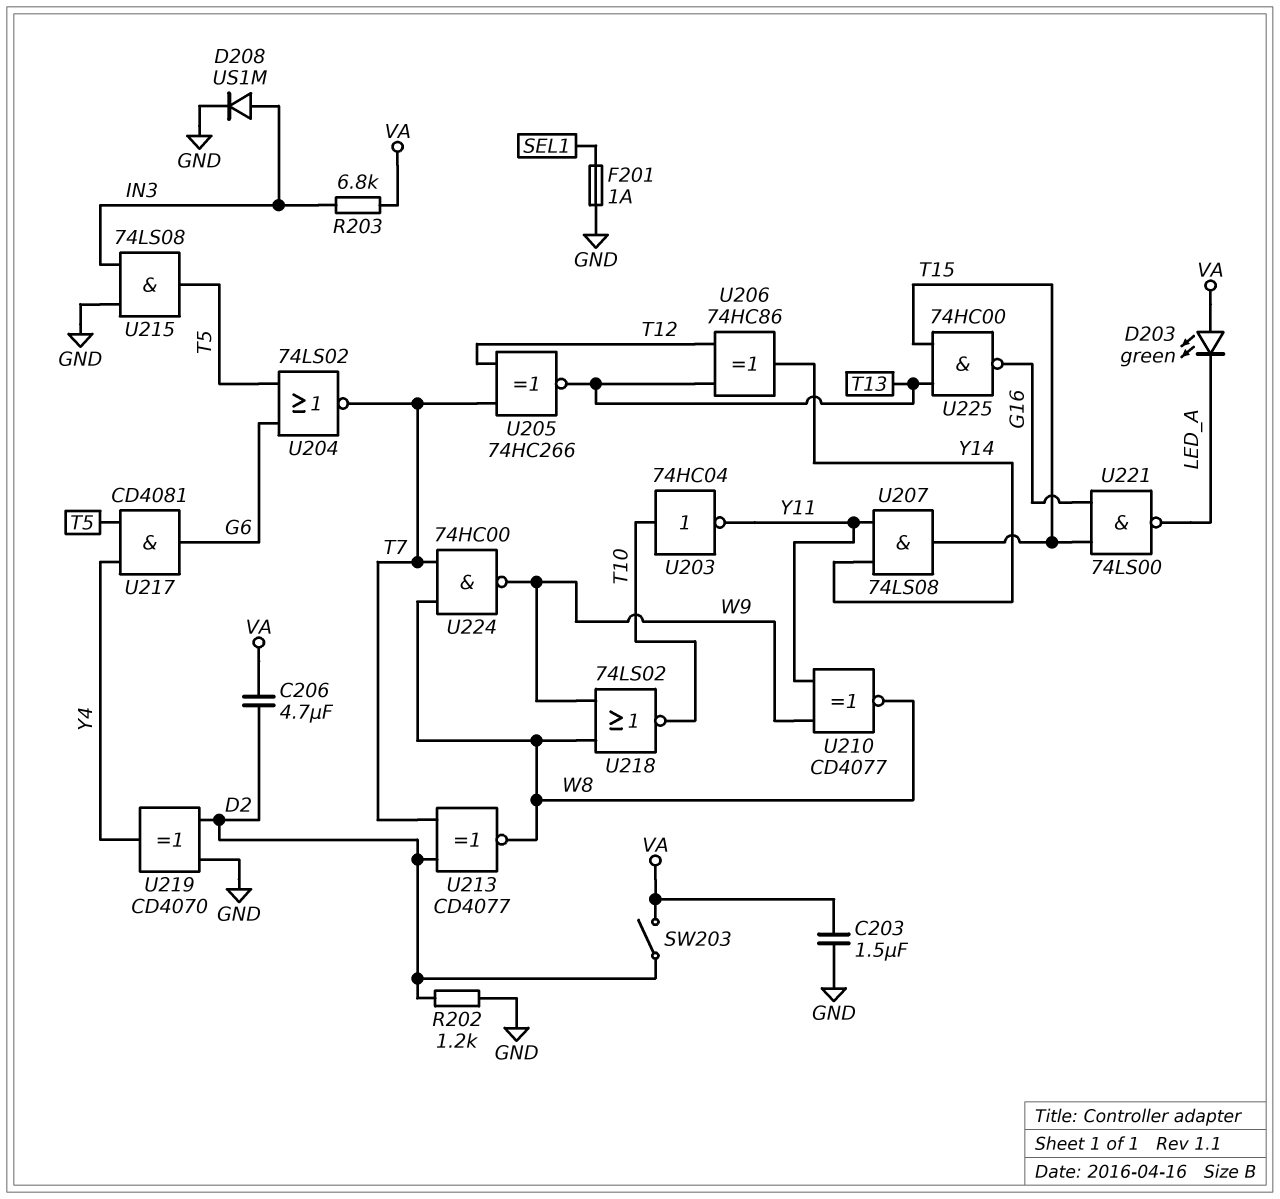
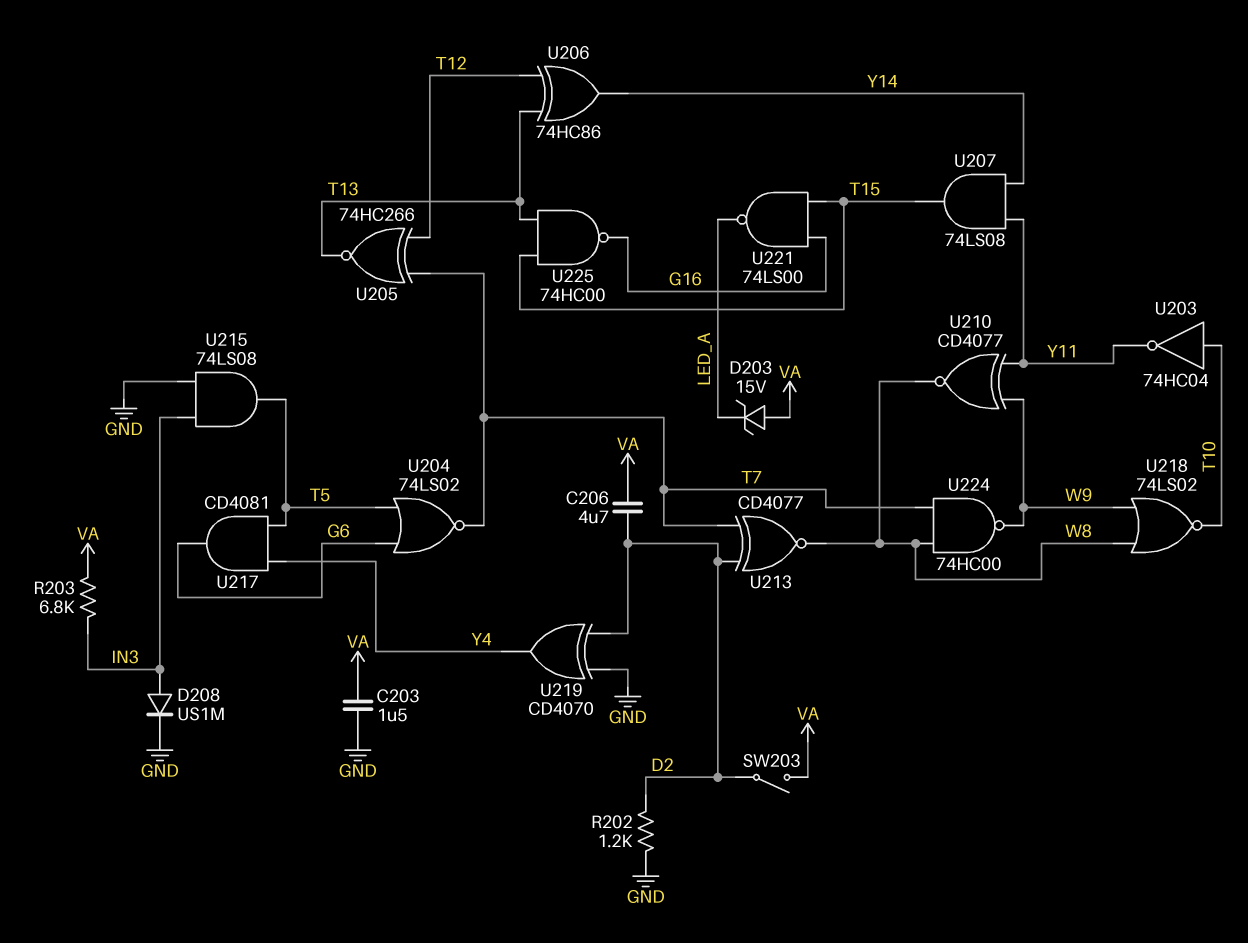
D203: LED green (A VA, K LED_A) -> zener 15V (A VA, K LED_A)
F201: 1A (GND, SEL1) -> none

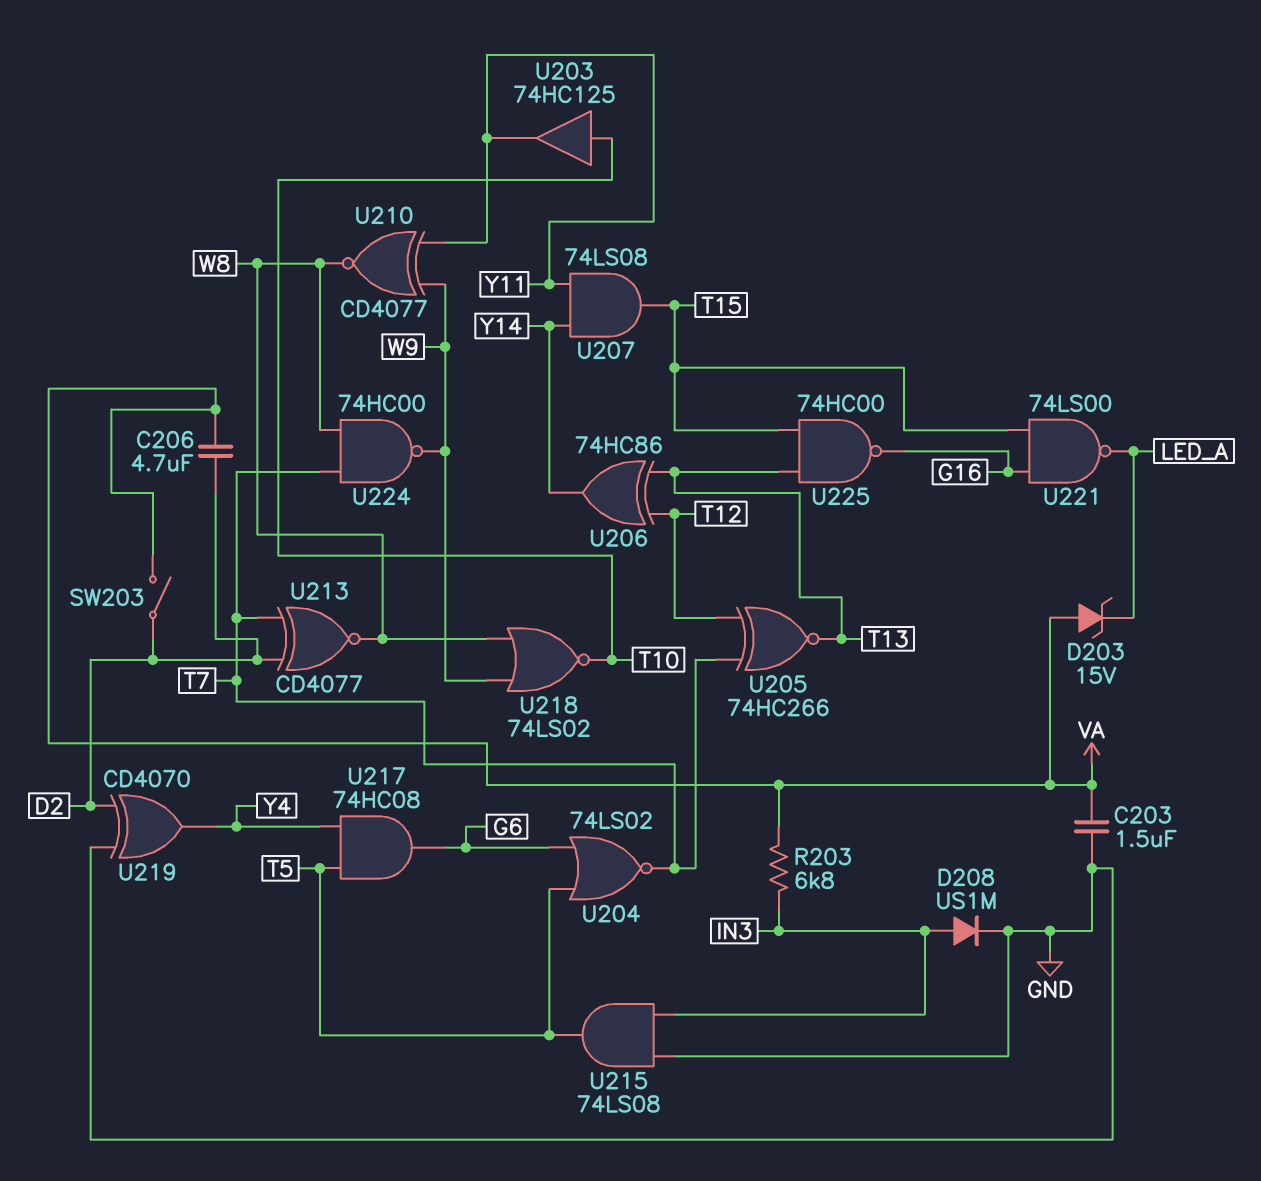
R202: 1.2k (D2, GND) -> none
U203: NOT 74HC04 (in T10, out Y11) -> buffer 74HC125 (in T10, out Y11)
U217: AND CD4081 (in T5, in Y4, out G6) -> AND 74HC08 (in T5, in Y4, out G6)

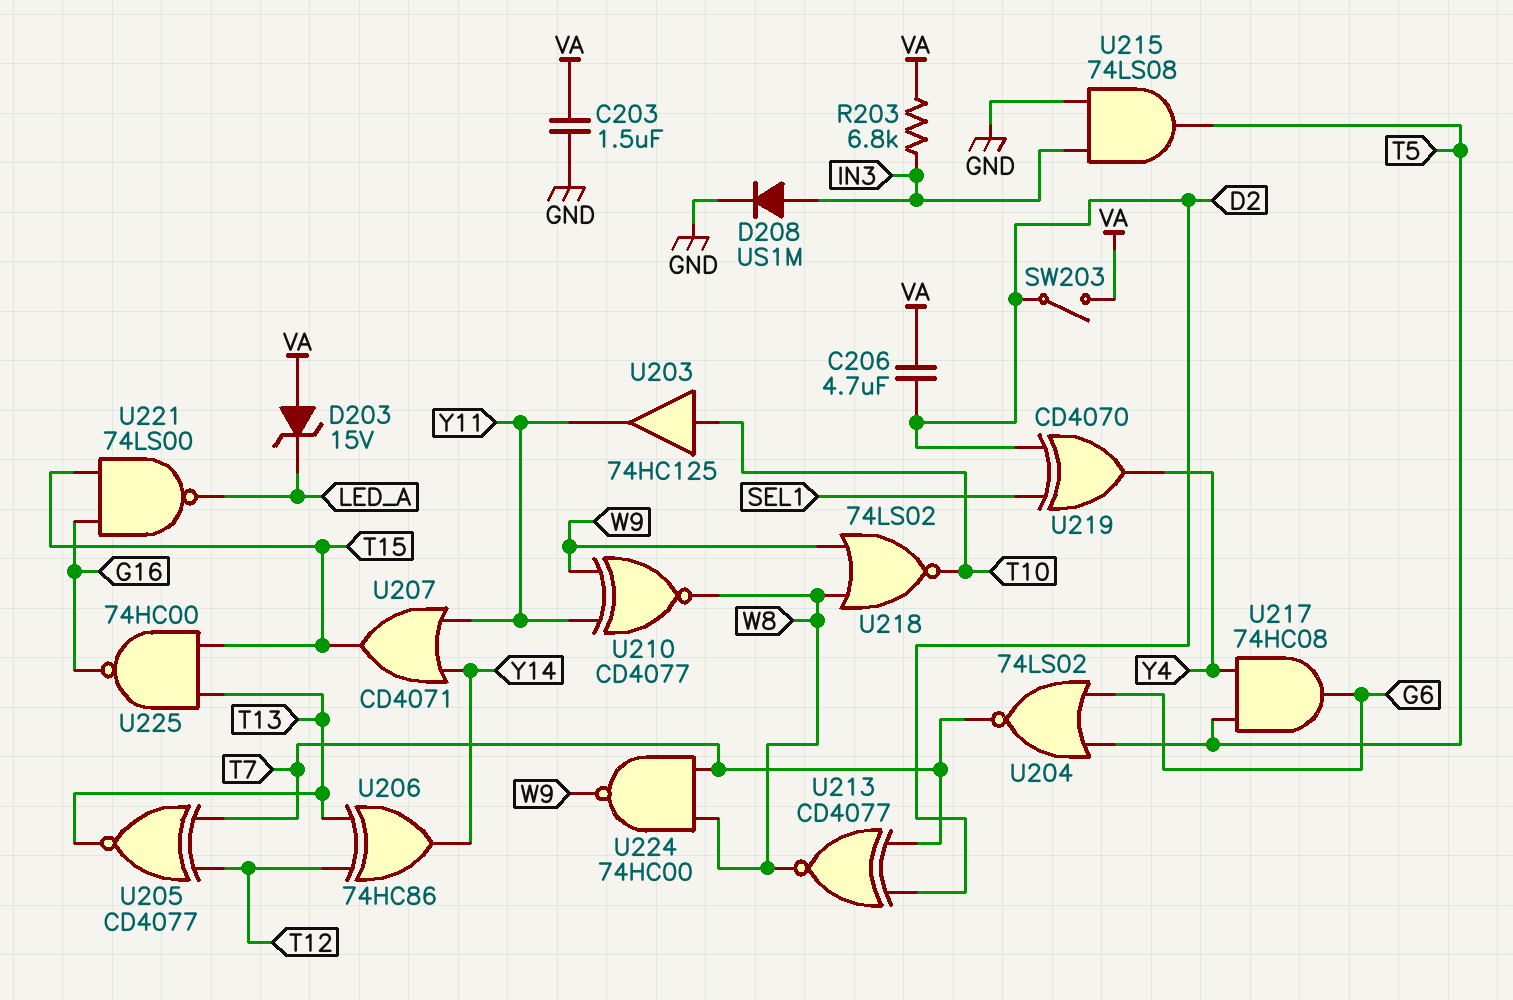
U205: XNOR 74HC266 (in T7, in T12, out T13) -> XNOR CD4077 (in T7, in T12, out T13)
U207: AND 74LS08 (in Y11, in Y14, out T15) -> OR CD4071 (in Y11, in Y14, out T15)
U219: XOR CD4070 (in D2, in GND, out Y4) -> XOR CD4070 (in D2, in SEL1, out Y4)

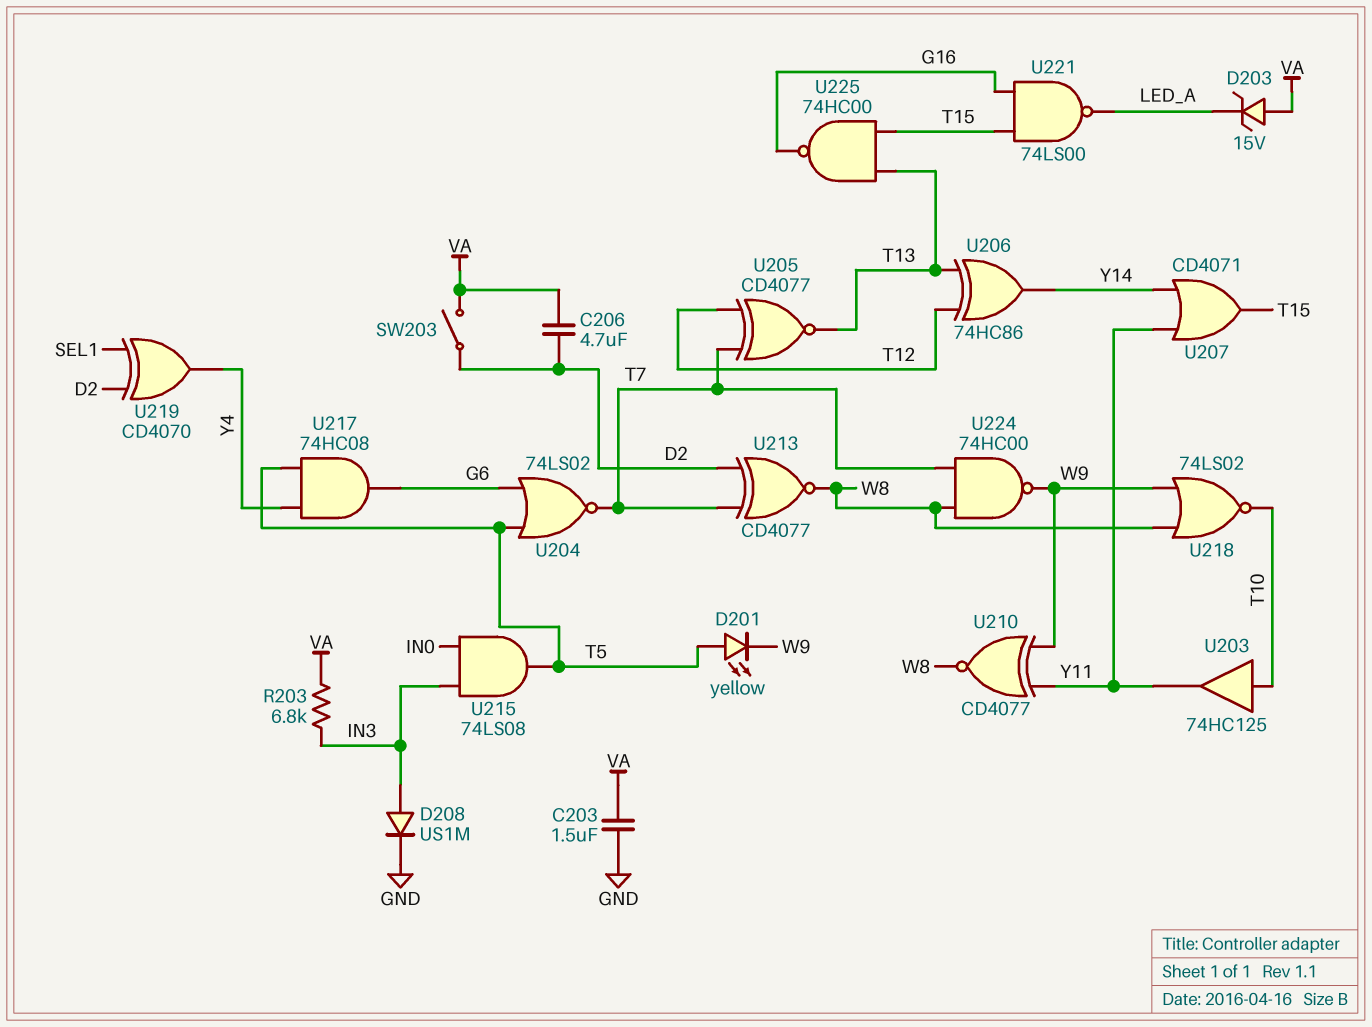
D201: none -> LED yellow (A T5, K W9)
U215: AND 74LS08 (in GND, in IN3, out T5) -> AND 74LS08 (in IN0, in IN3, out T5)

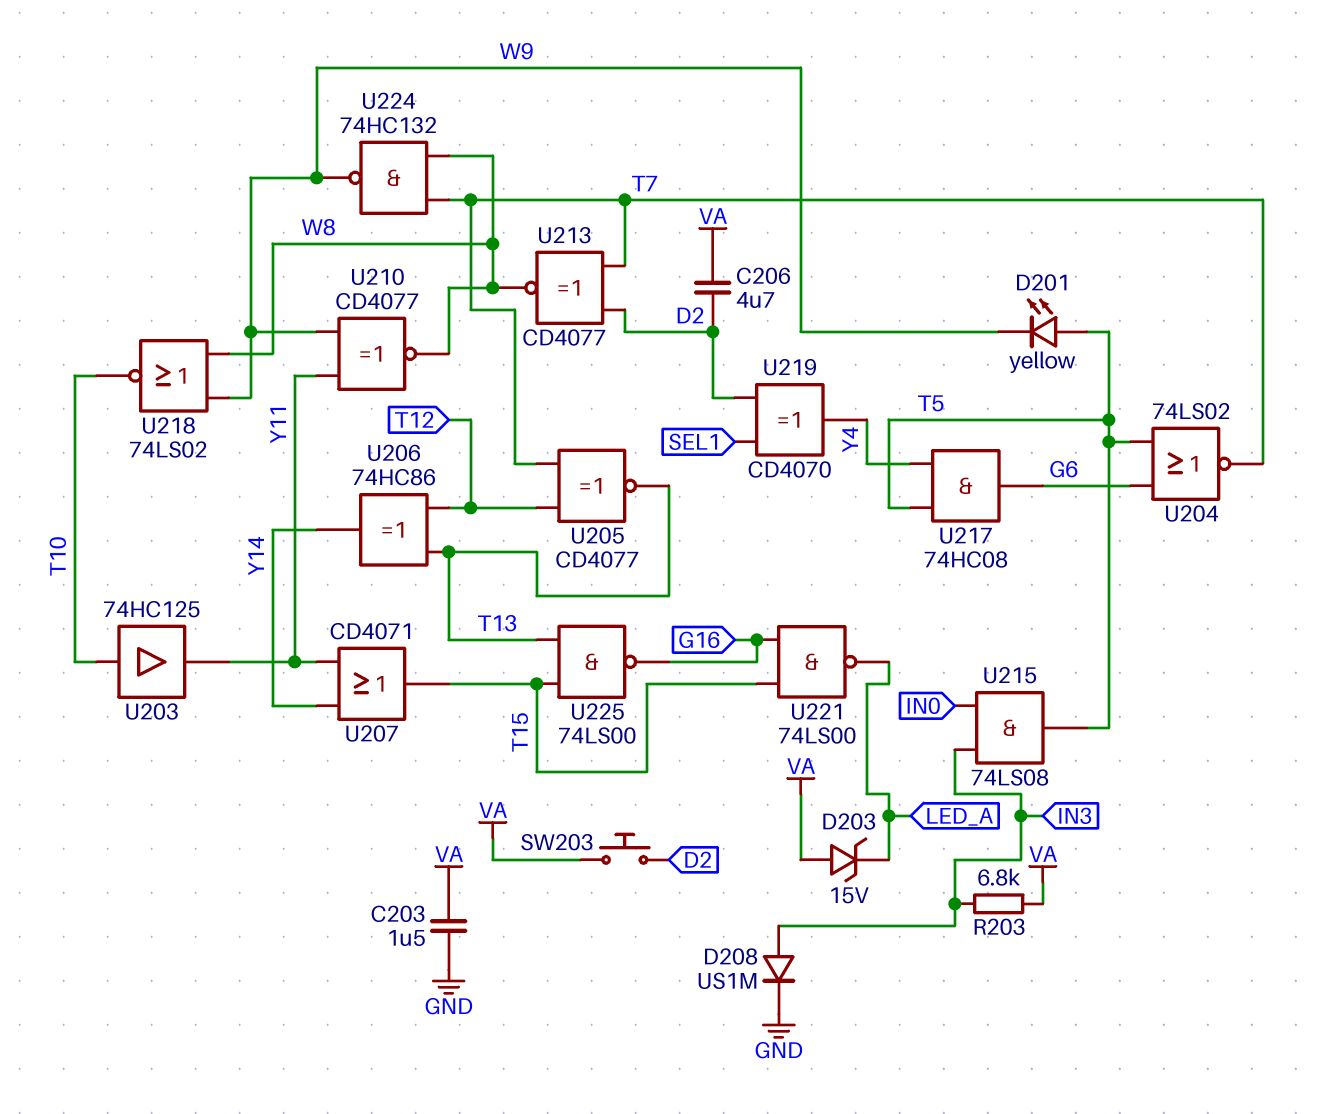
SW203: switch (D2, VA) -> button (D2, VA)
U224: NAND 74HC00 (in T7, in W8, out W9) -> NAND 74HC132 (in T7, in W8, out W9)
U225: NAND 74HC00 (in T13, in T15, out G16) -> NAND 74LS00 (in T13, in T15, out G16)

